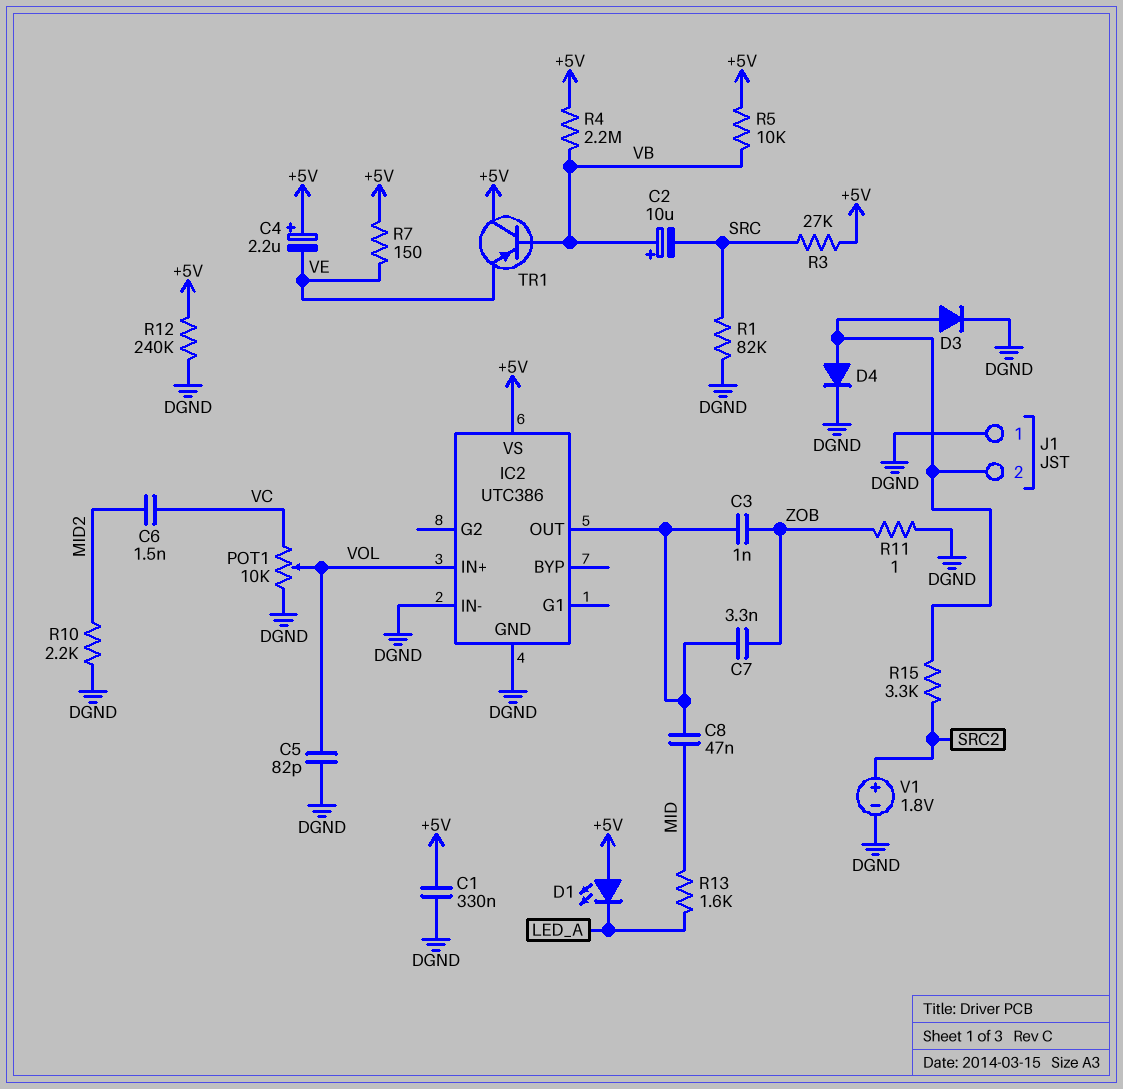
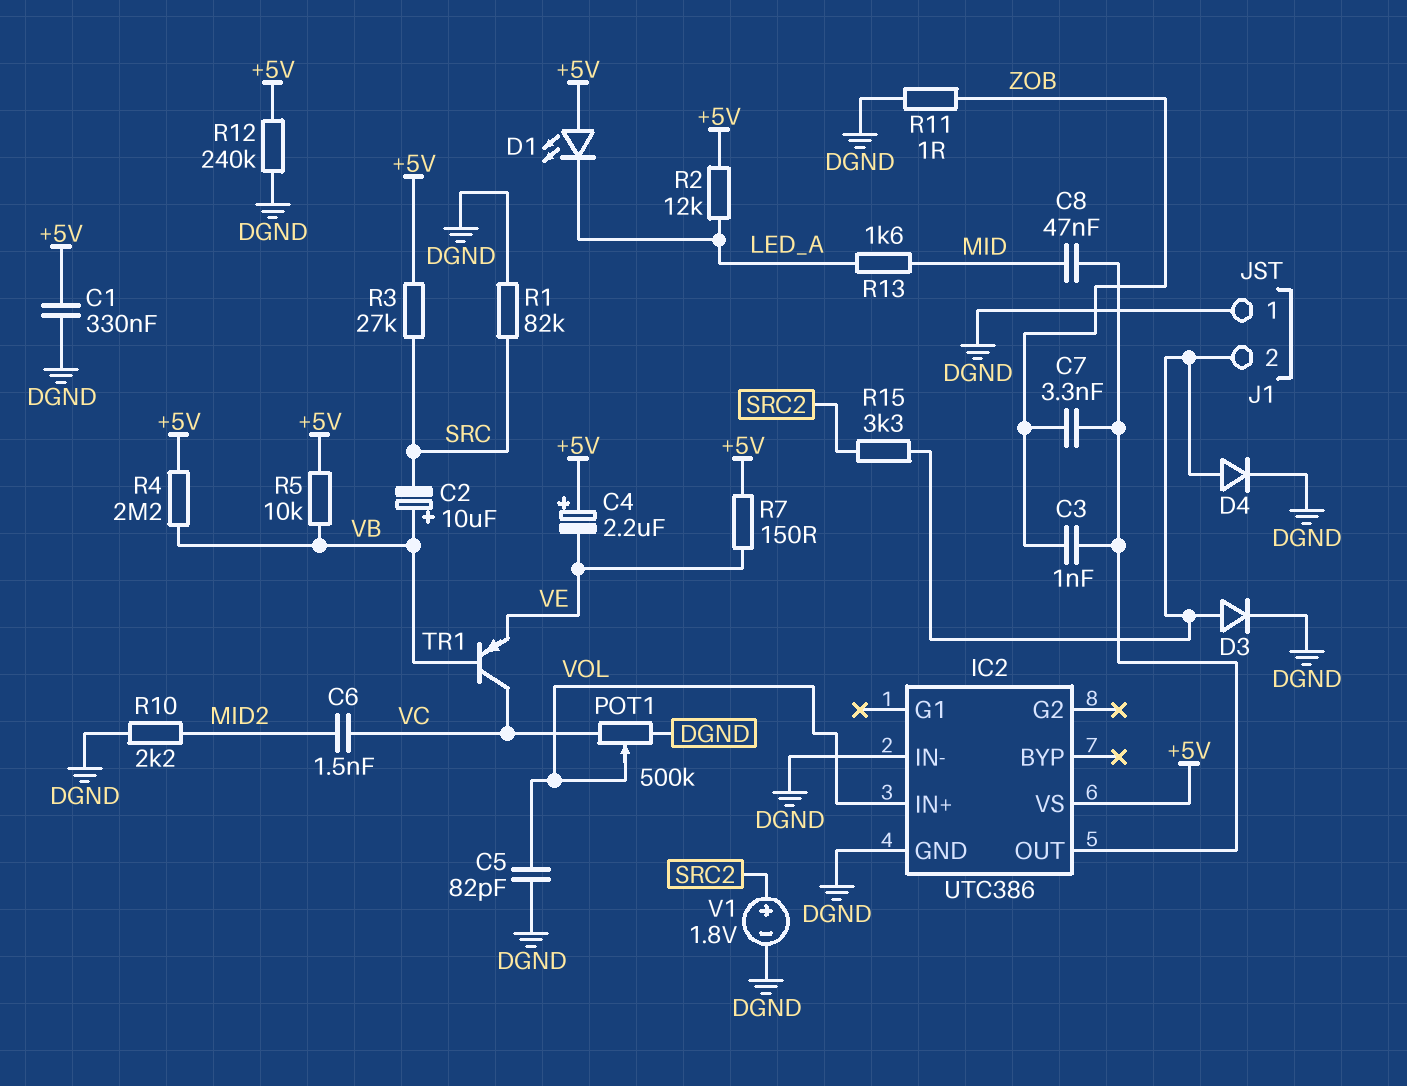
POT1: 10k (DGND, VC, wiper VOL) -> 500k (DGND, VC, wiper VOL)
R2: none -> 12k (+5V, LED_A)
TR1: PNP (B VB, C +5V, E VE) -> PNP (B VB, C VC, E VE)

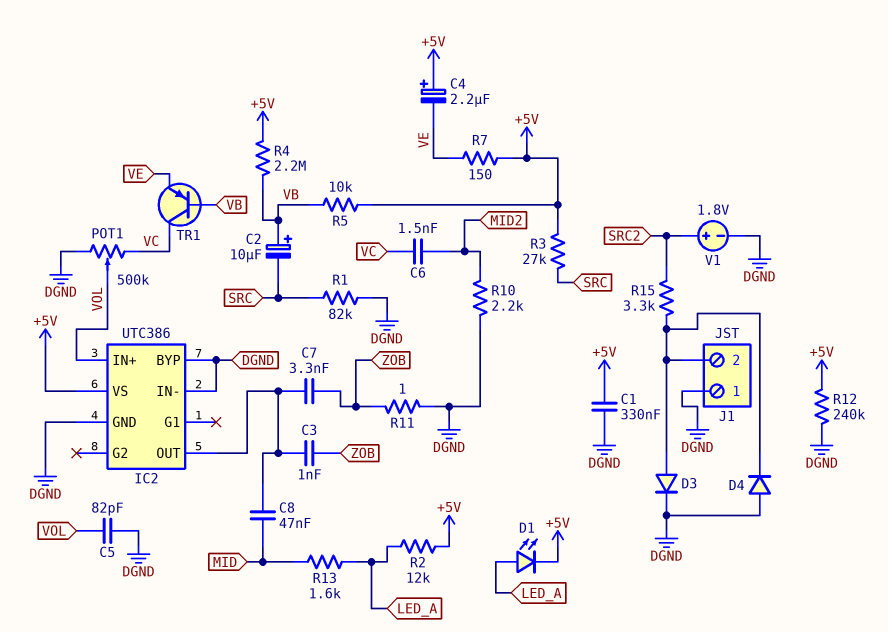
D1: LED (A +5V, K LED_A) -> LED (A LED_A, K +5V)
D4: diode (A J1/2, K DGND) -> diode (A DGND, K J1/2)
IC2 pin BYP: none -> DGND

